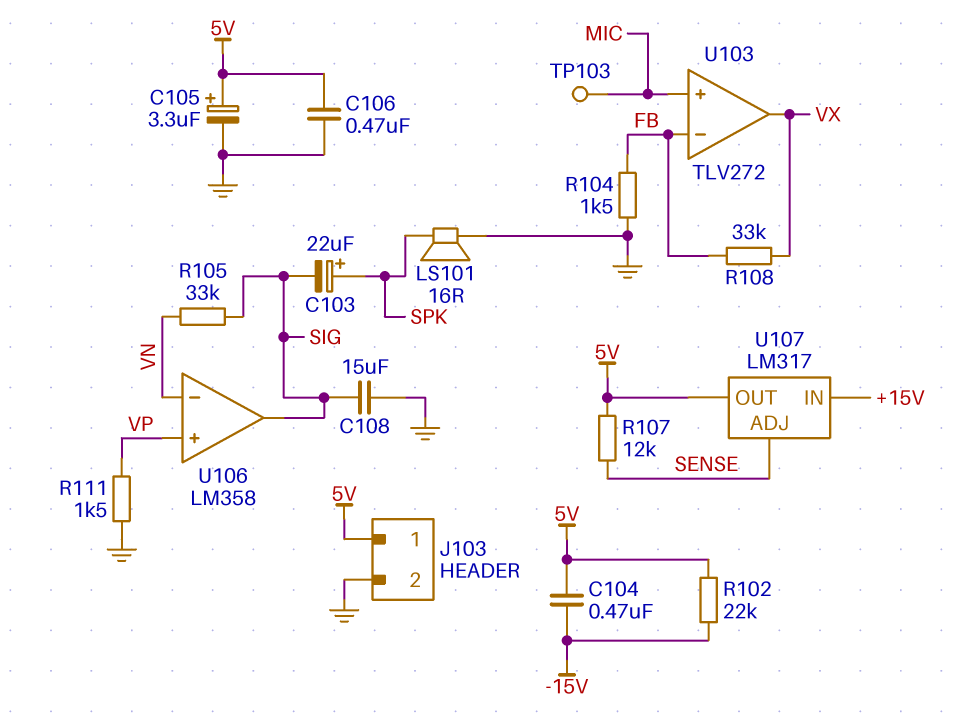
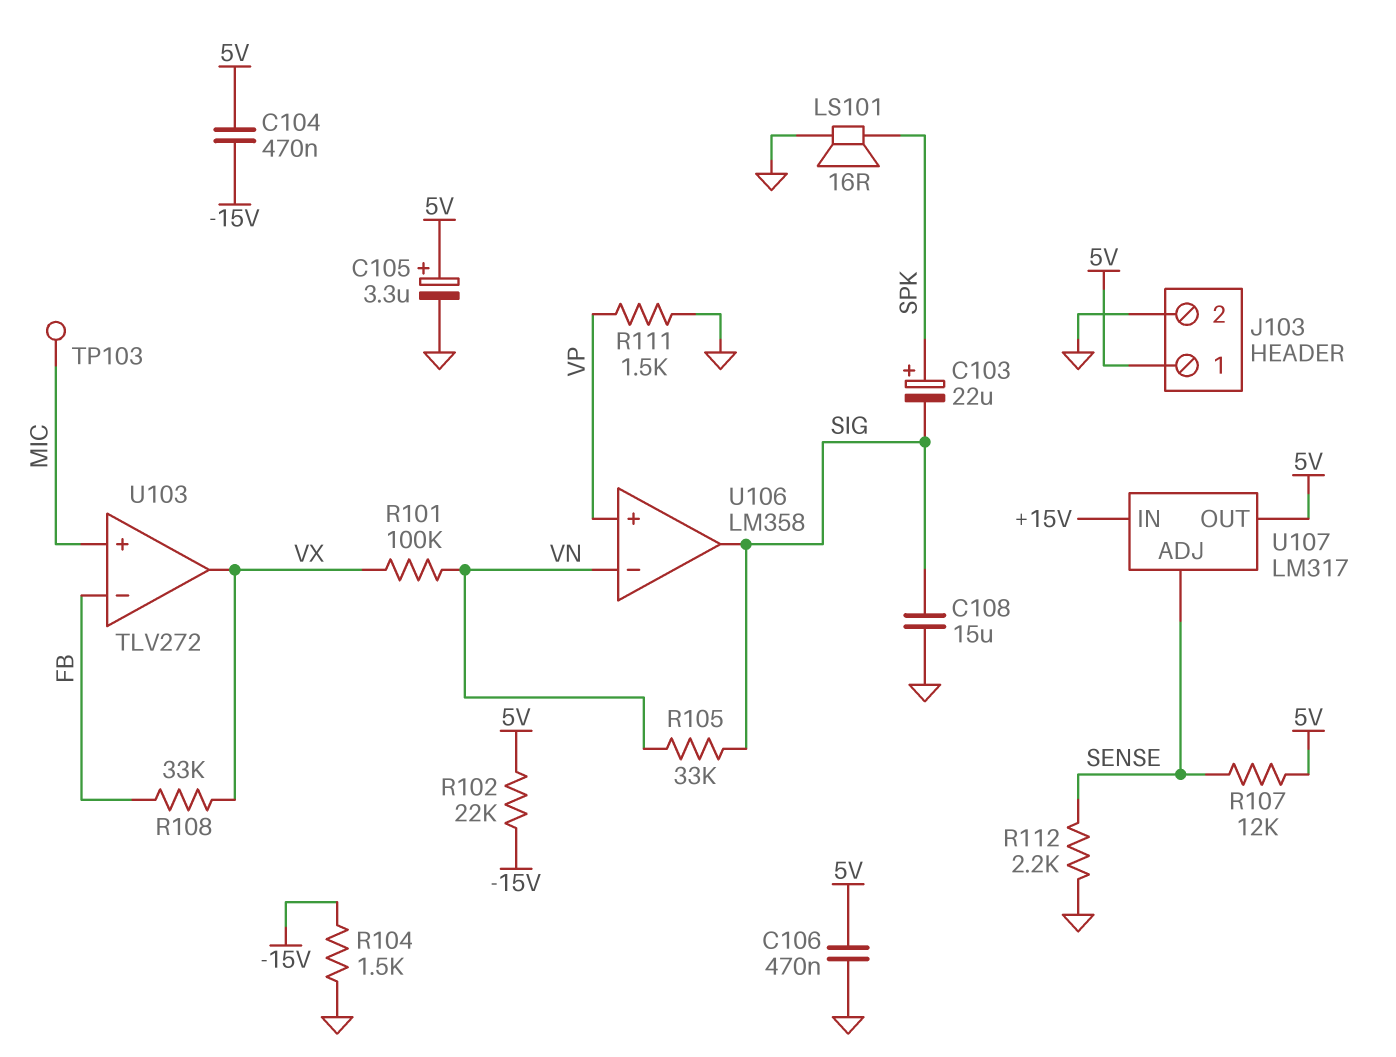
R101: none -> 100k (VN, VX)
R104: 1.5k (FB, GND) -> 1.5k (-15V, GND)
R112: none -> 2.2k (GND, SENSE)

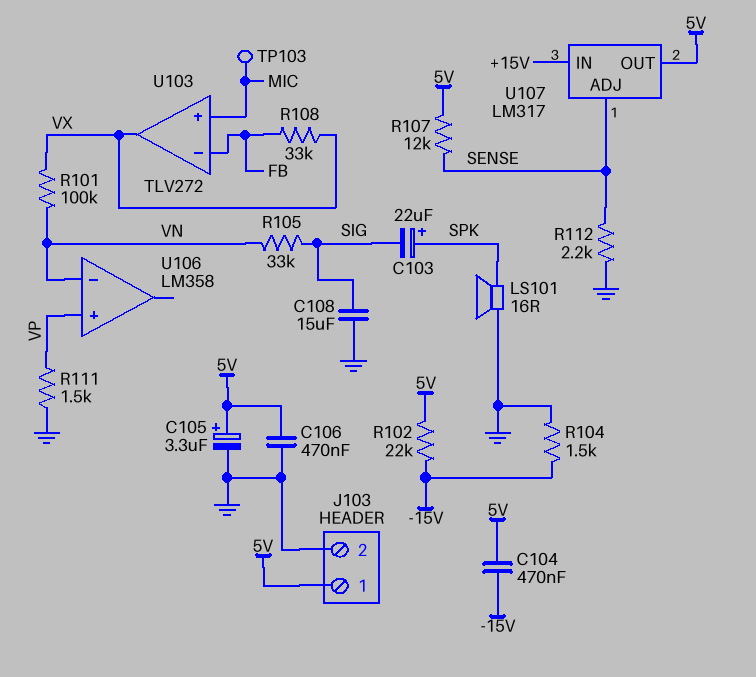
U106 pin out: SIG -> none

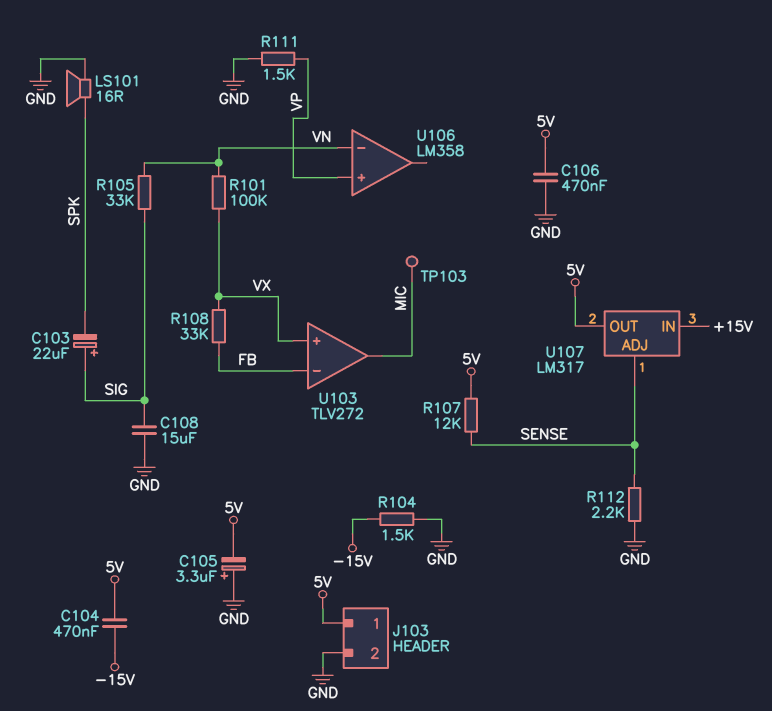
C103: 22uF (plus SPK, minus SIG) -> 22uF (plus SIG, minus SPK)
C105: 3.3uF (plus 5V, minus GND) -> 3.3uF (plus GND, minus 5V)
R102: 22k (-15V, 5V) -> none
U103 pin in+: MIC -> VX
U103 pin out: VX -> MIC

